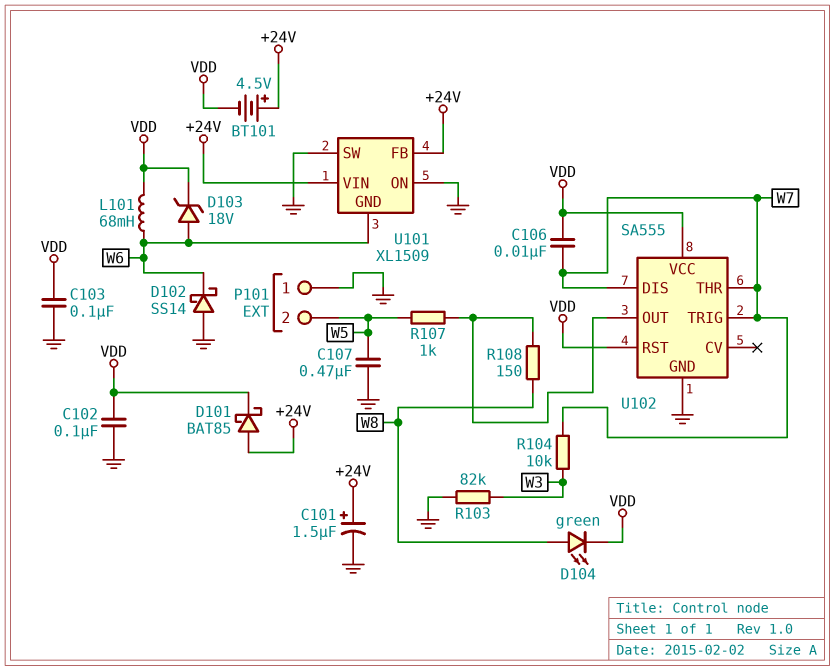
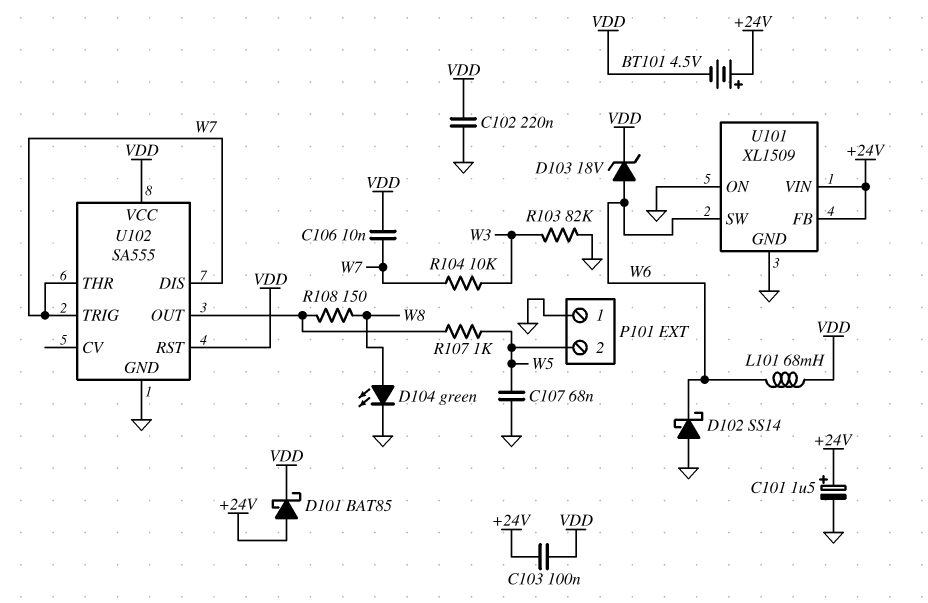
C102: 100nF (GND, VDD) -> 220nF (GND, VDD)
C103: 100nF (GND, VDD) -> 100nF (+24V, VDD)
C107: 470nF (GND, W5) -> 68nF (GND, W5)
D104: LED green (A W8, K VDD) -> LED green (A W8, K GND)
U101 pin GND: W6 -> GND
U101 pin SW: GND -> W6

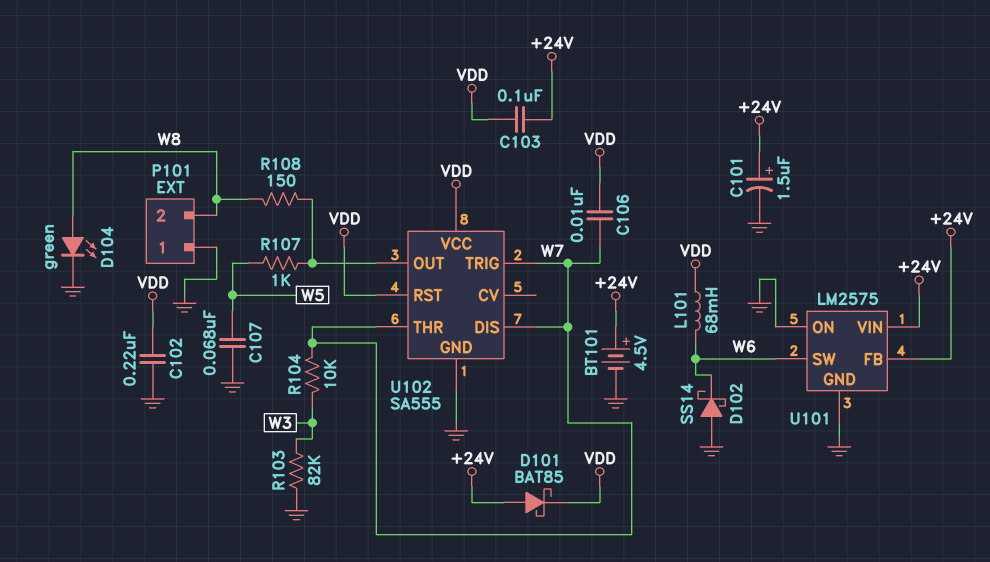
BT101: 4.5V (plus +24V, minus VDD) -> 4.5V (plus +24V, minus GND)
D103: zener 18V (A W6, K VDD) -> none
P101 pin 2: W5 -> W8
U101: XL1509 -> LM2575

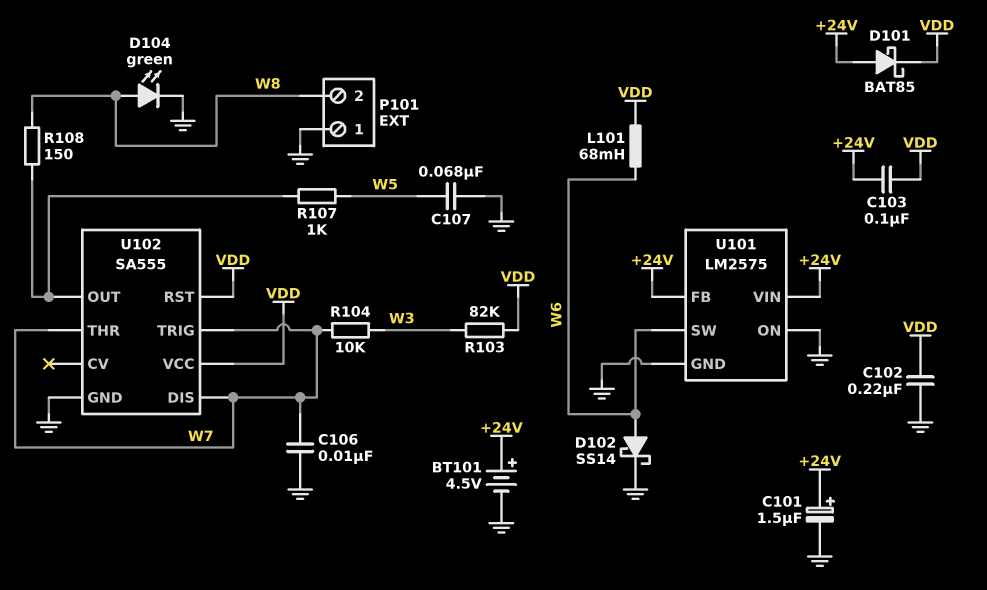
C106: 10nF (VDD, W7) -> 10nF (GND, W7)
D102: schottky SS14 (A GND, K W6) -> schottky SS14 (A W6, K GND)
R103: 82k (GND, W3) -> 82k (VDD, W3)

